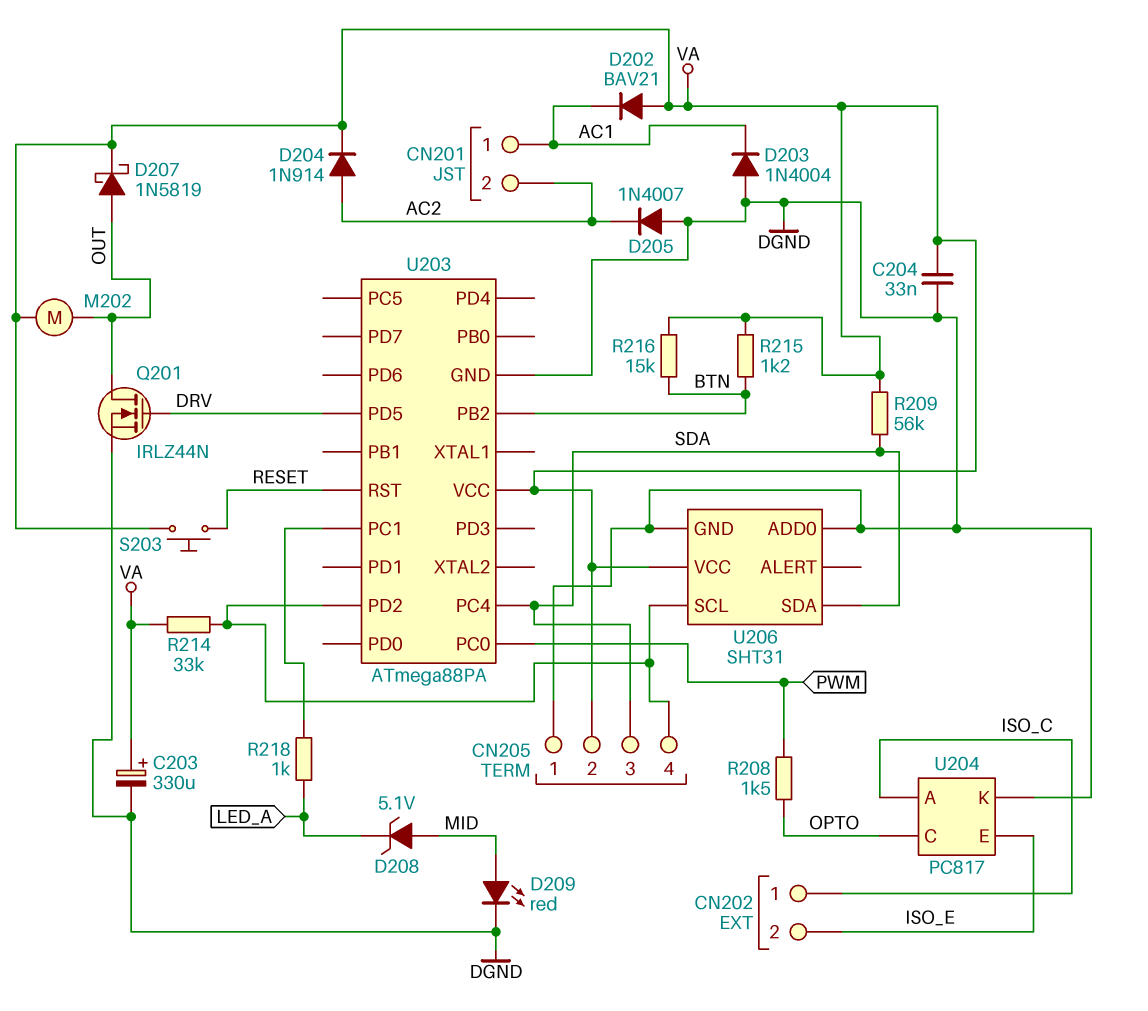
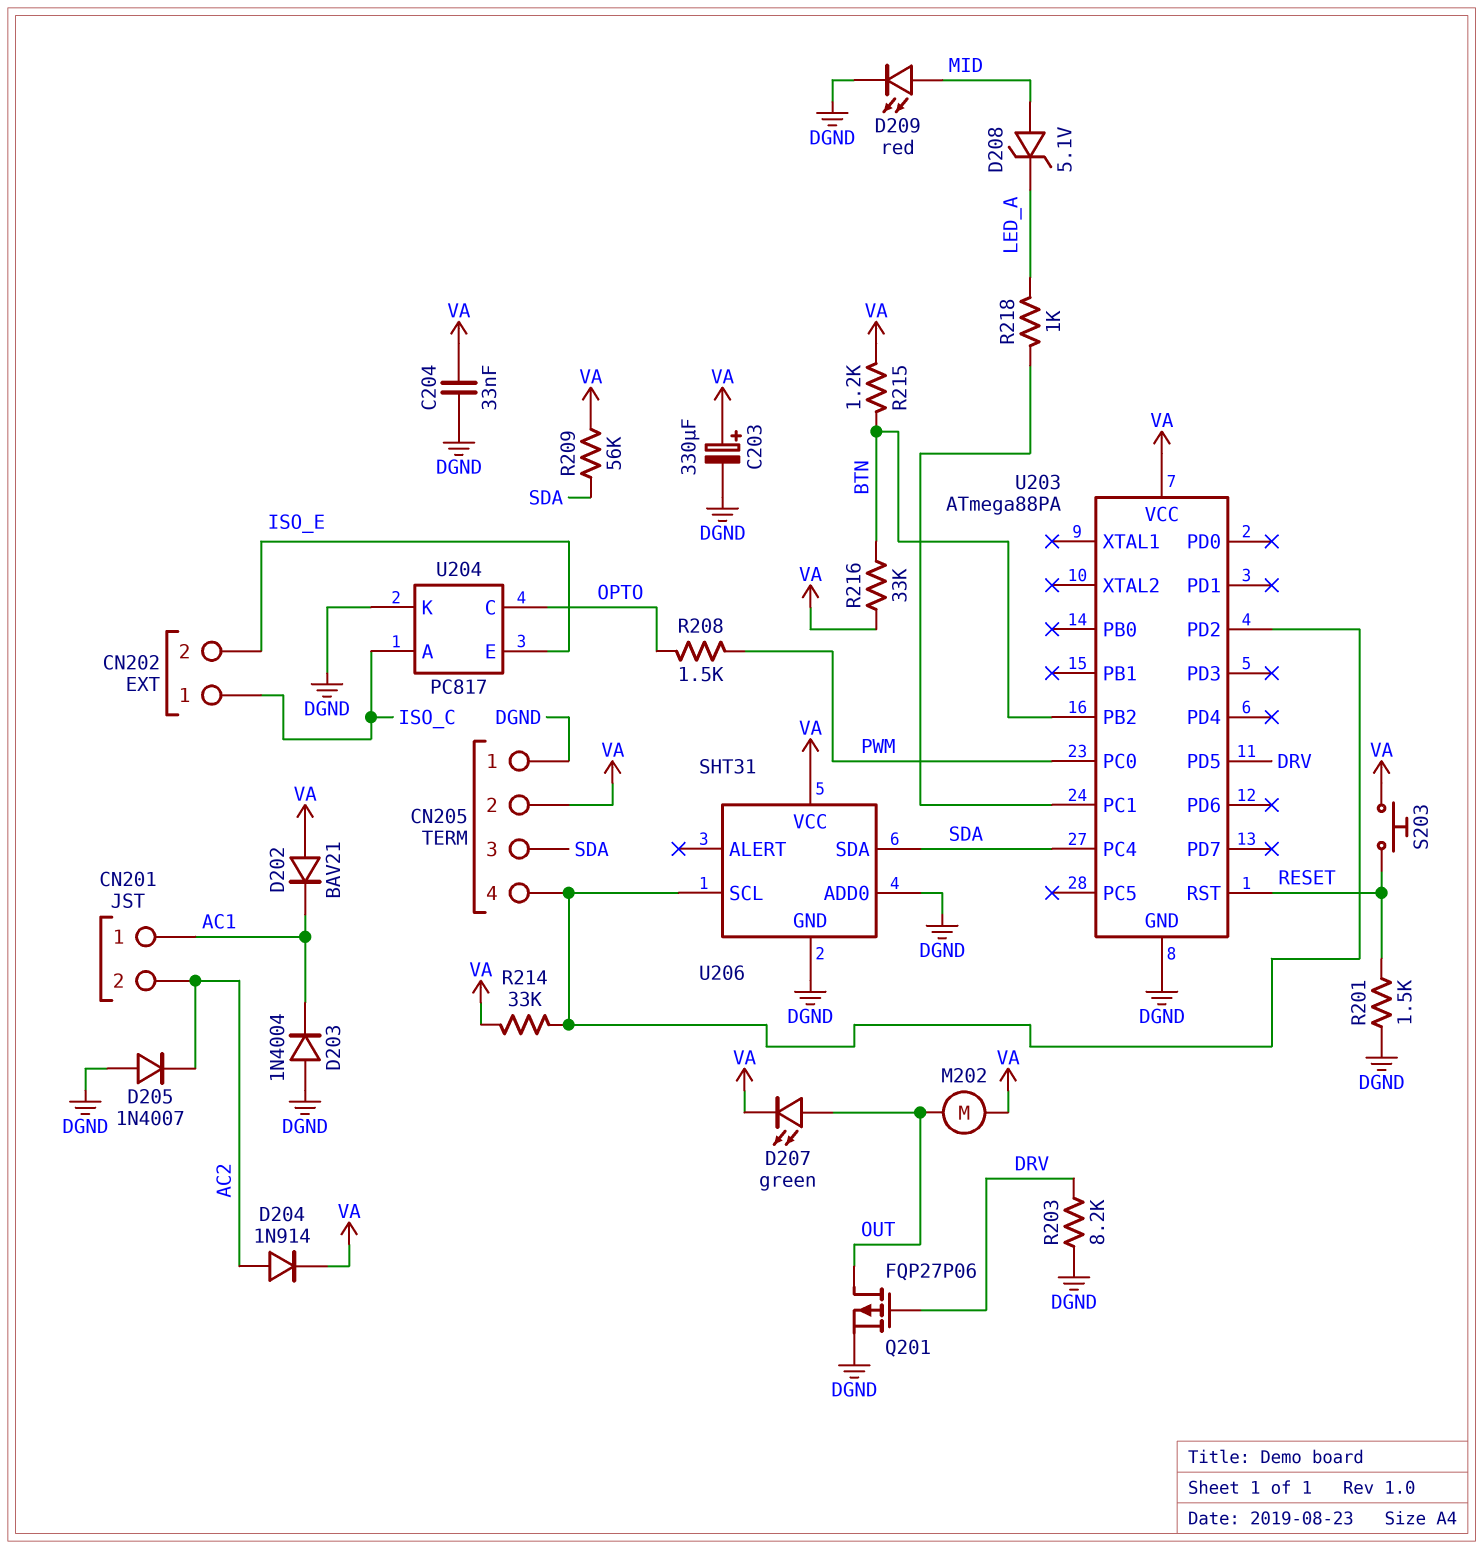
D207: schottky 1N5819 (A OUT, K VA) -> LED green (A OUT, K VA)
Q201: NMOS IRLZ44N (G DRV, D OUT, S DGND) -> PMOS FQP27P06 (G DRV, D OUT, S DGND)
R201: none -> 1.5k (DGND, RESET)
R203: none -> 8.2k (DGND, DRV)
R216: 15k (BTN, VA) -> 33k (BTN, VA)

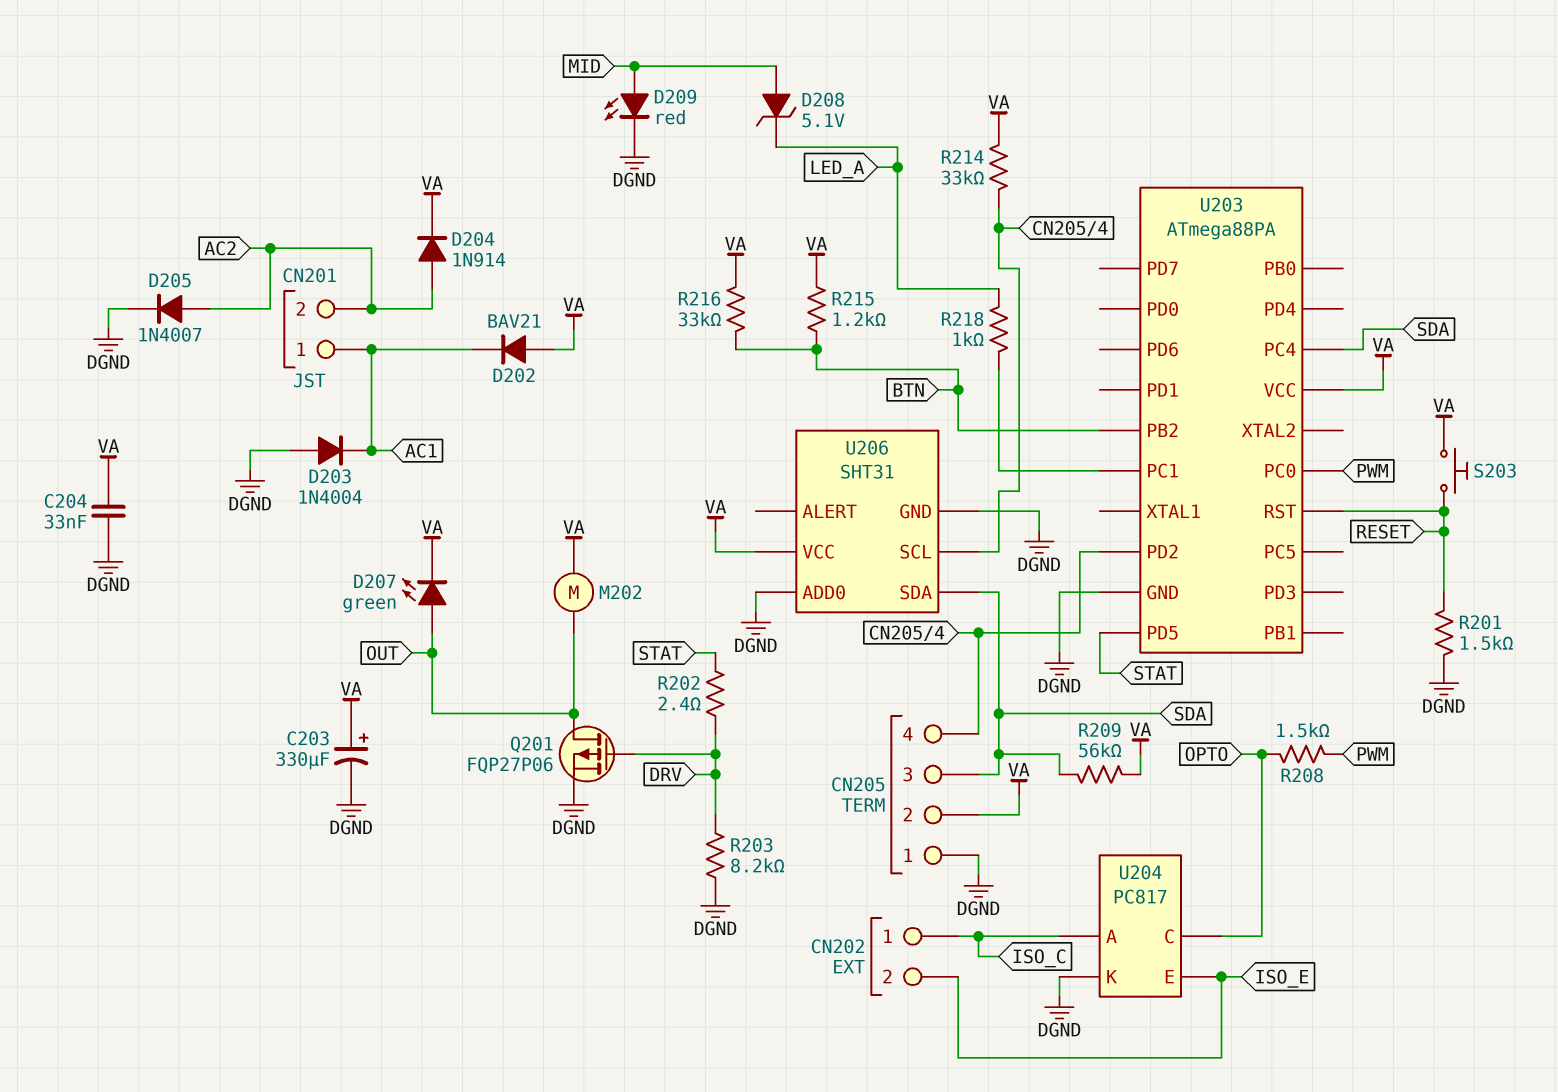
D205: diode 1N4007 (A DGND, K AC2) -> diode 1N4007 (A AC2, K DGND)
R202: none -> 2.4 (DRV, STAT)
U203 pin PD5: DRV -> STAT

